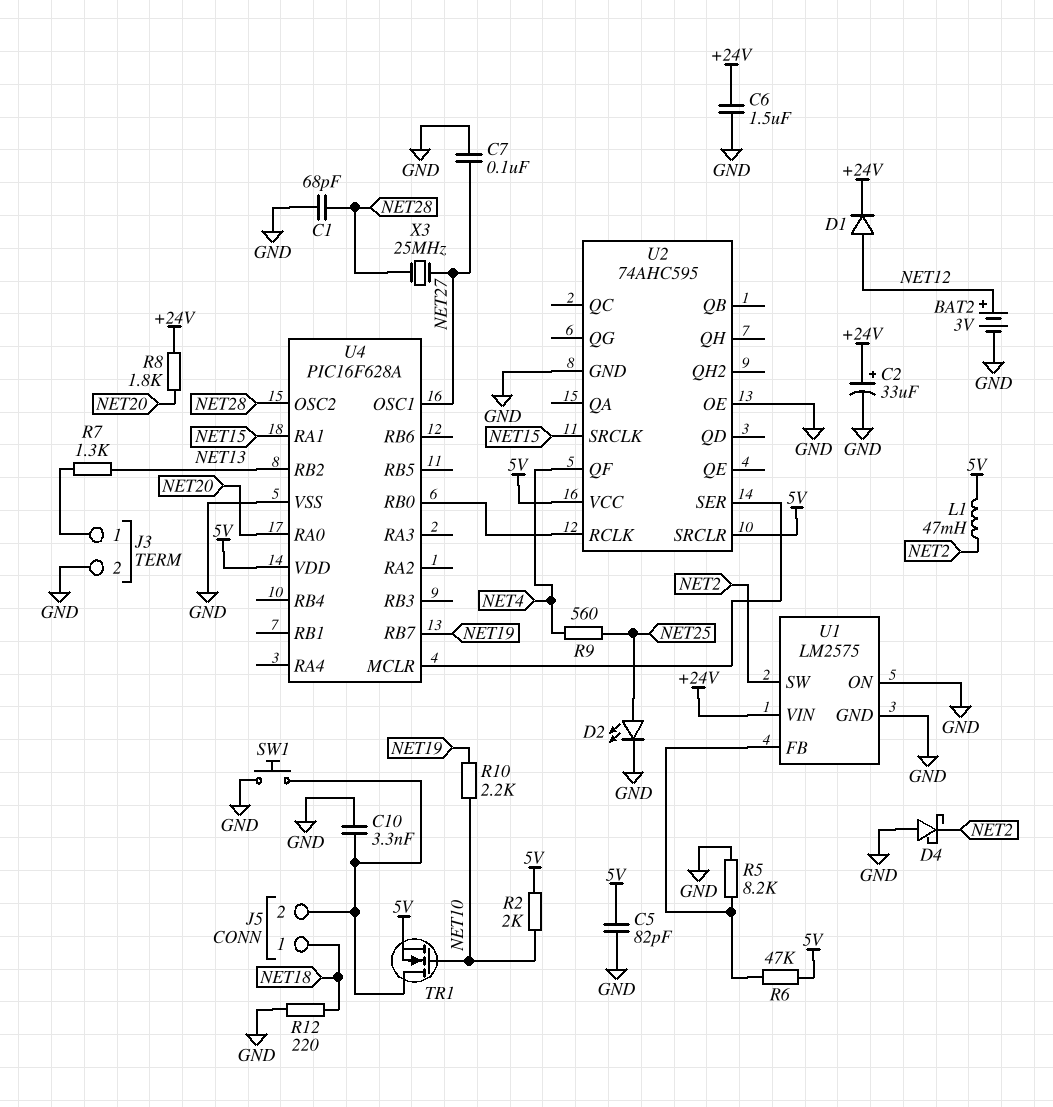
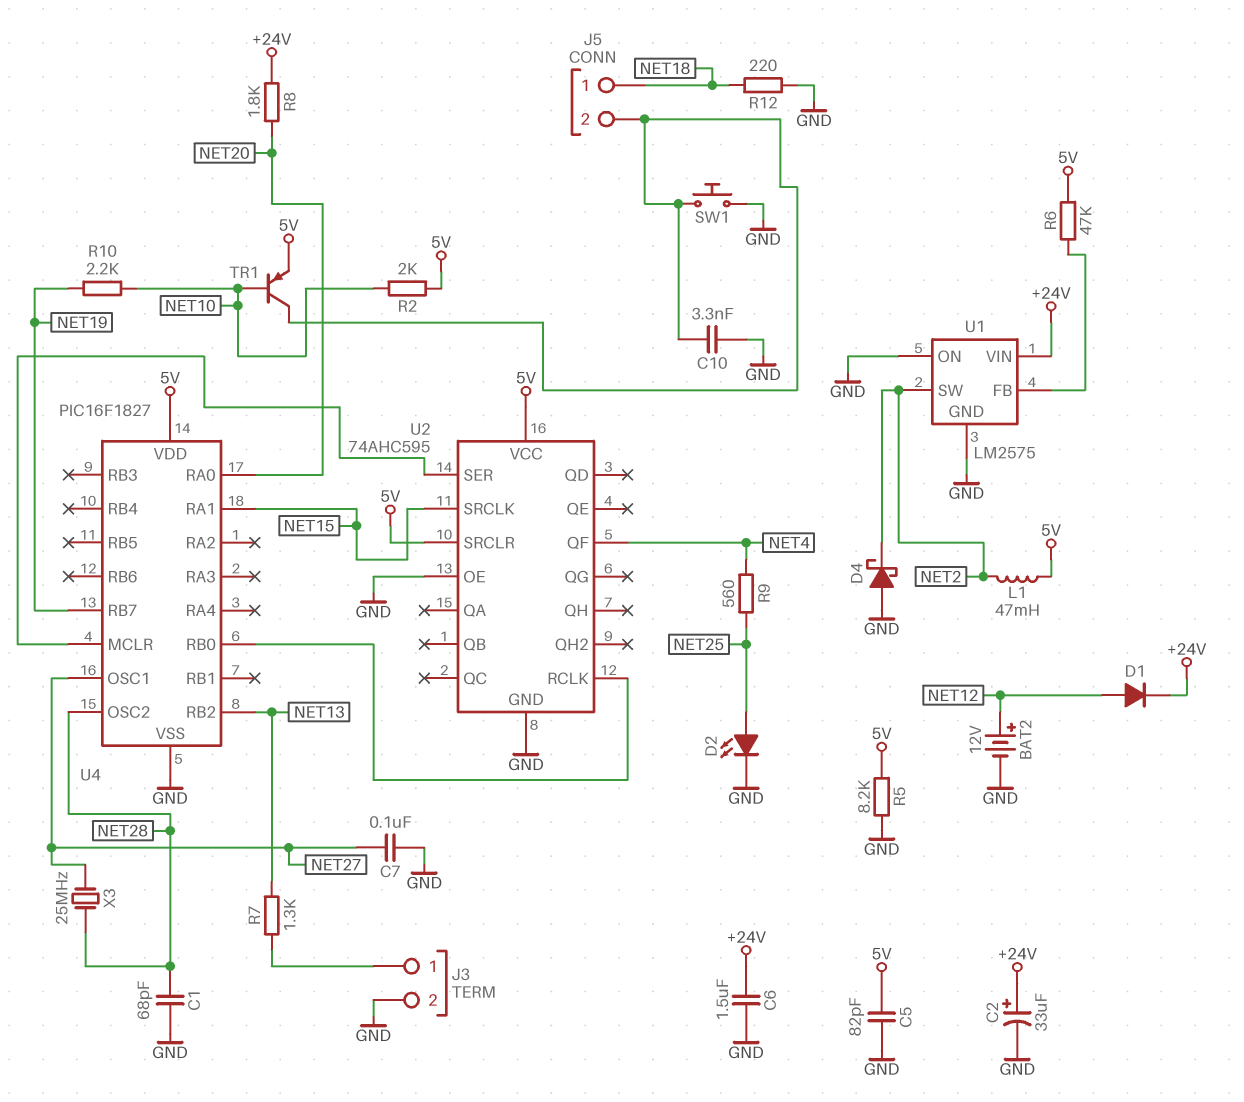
BAT2: 3V (plus NET12, minus GND) -> 12V (plus NET12, minus GND)
R5: 8.2k (GND, U1/FB) -> 8.2k (5V, GND)
TR1: NMOS (G NET10, D J5/2, S 5V) -> PNP (B NET10, C J5/2, E 5V)
U4: PIC16F628A -> PIC16F1827

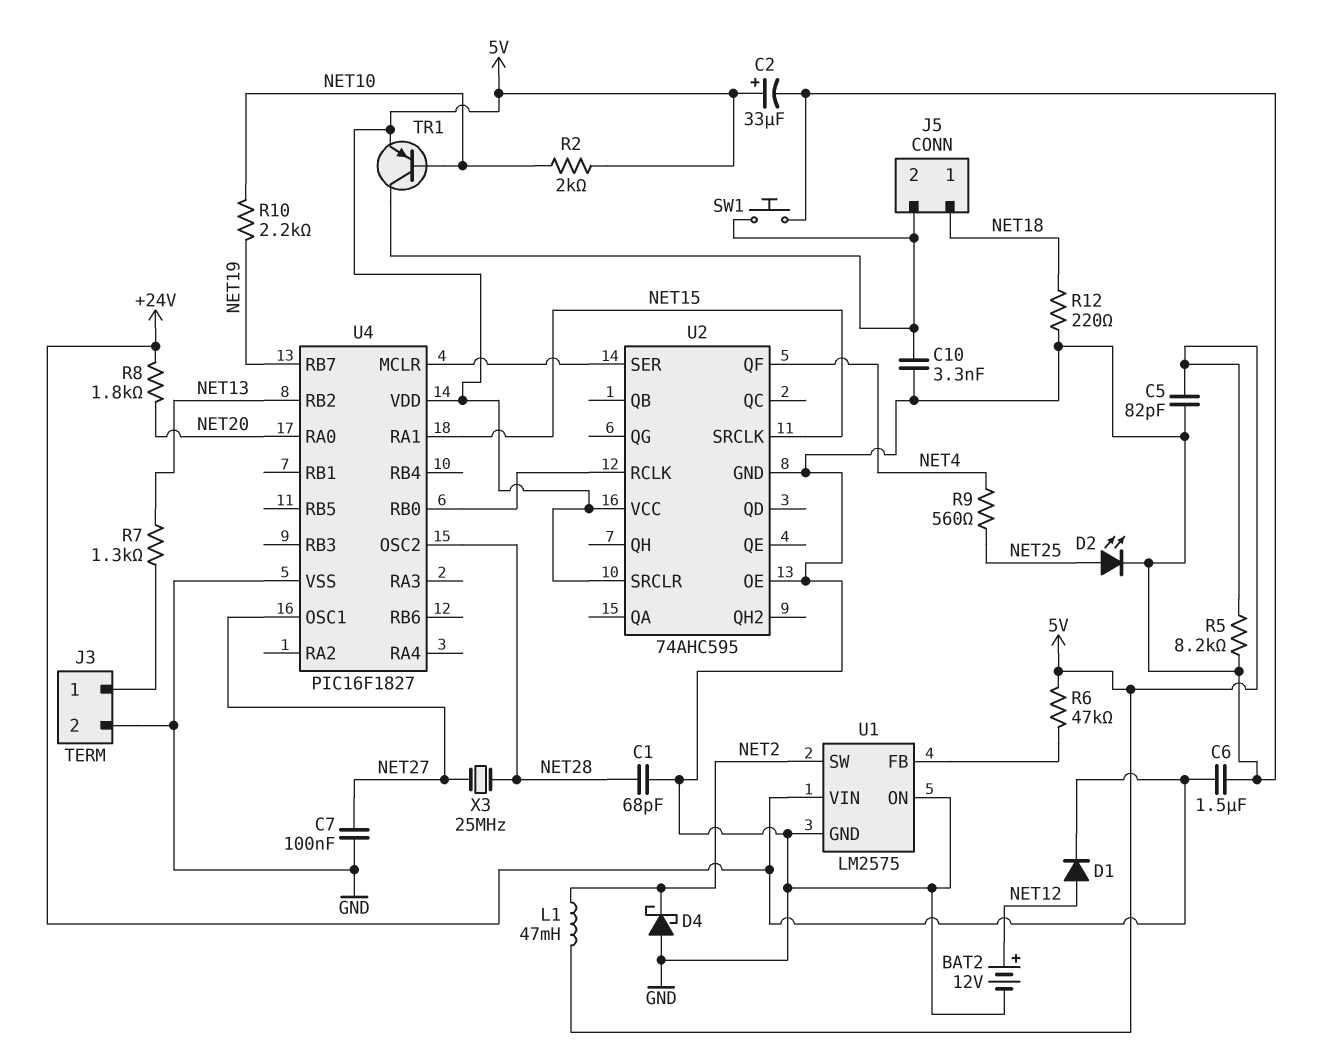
C2: 33uF (plus +24V, minus GND) -> 33uF (plus 5V, minus GND)

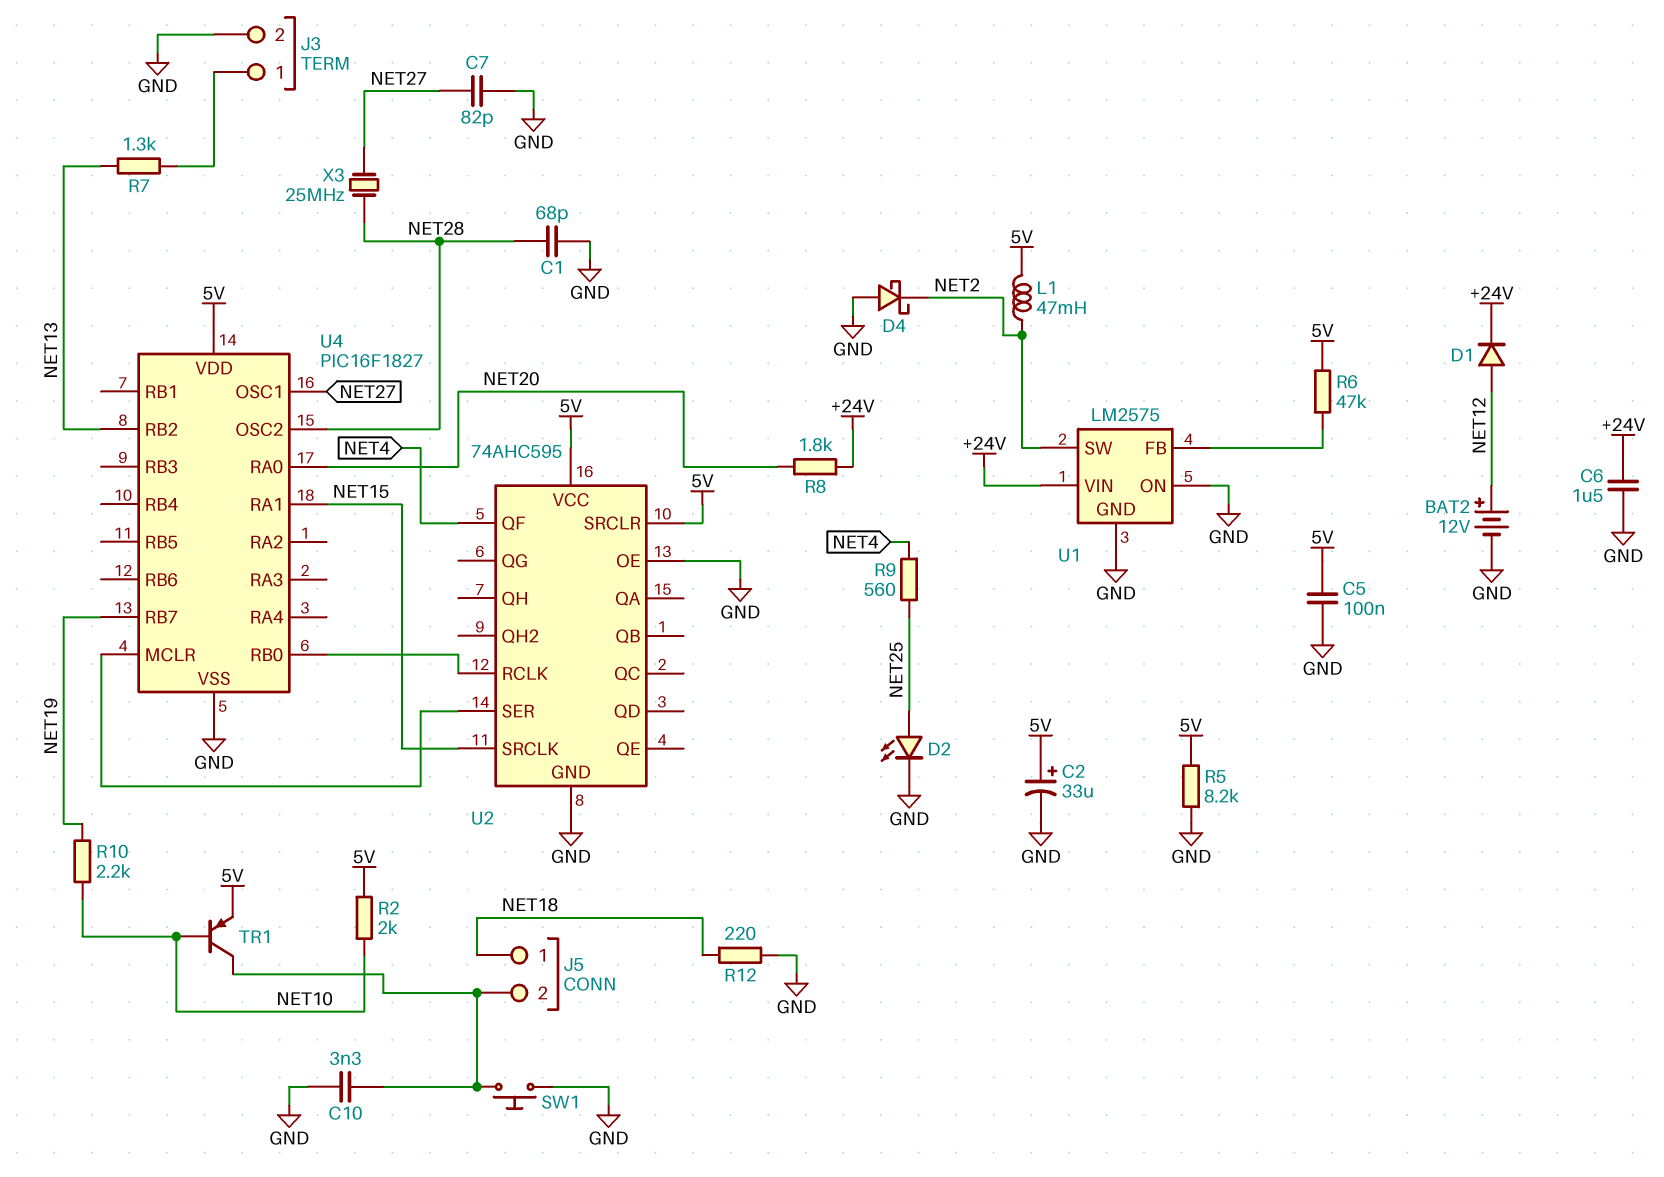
C5: 82pF (5V, GND) -> 100nF (5V, GND)
C7: 100nF (GND, NET27) -> 82pF (GND, NET27)

